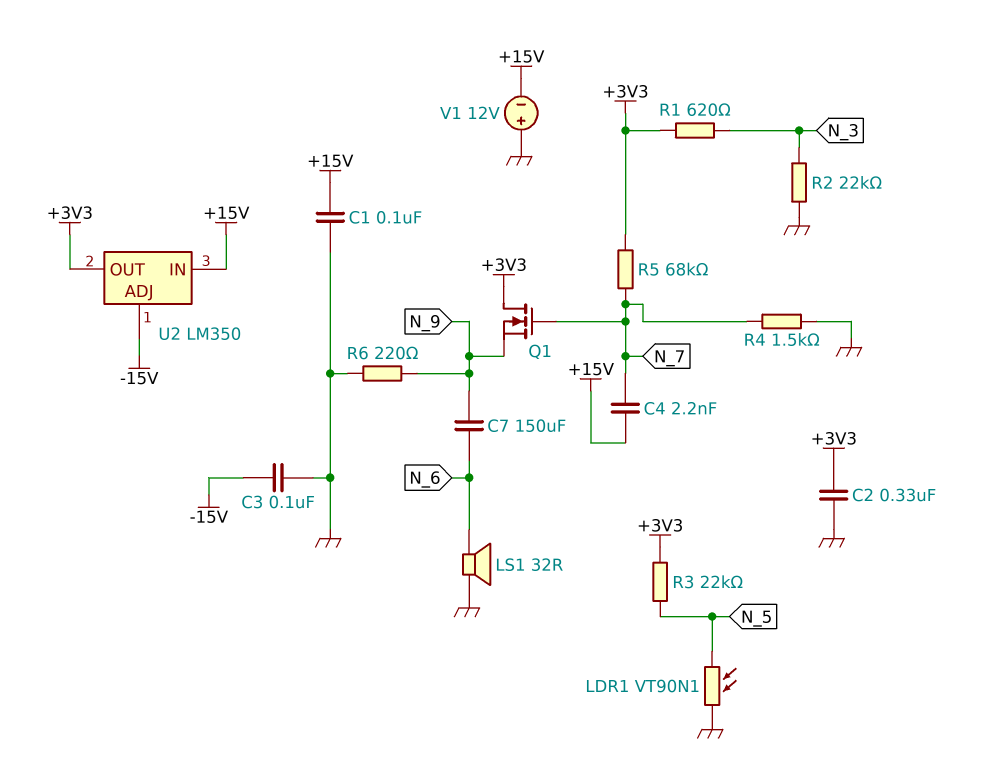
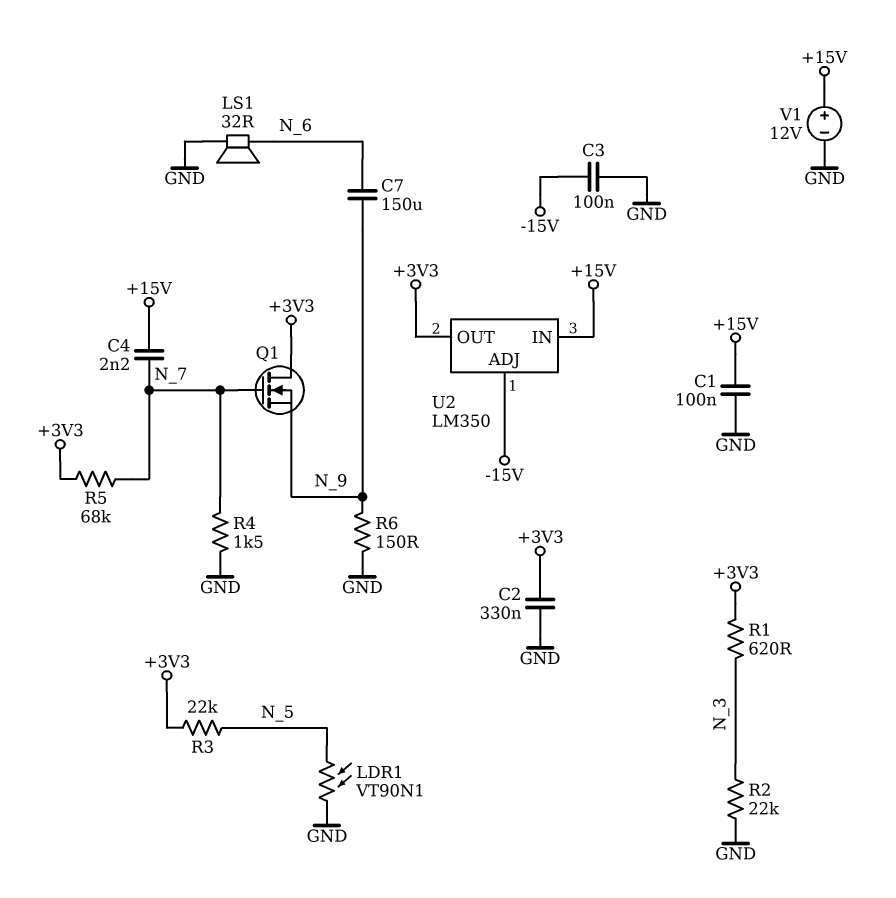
R6: 220 (GND, N_9) -> 150 (GND, N_9)
V1: 12V (plus GND, minus +15V) -> 12V (plus +15V, minus GND)

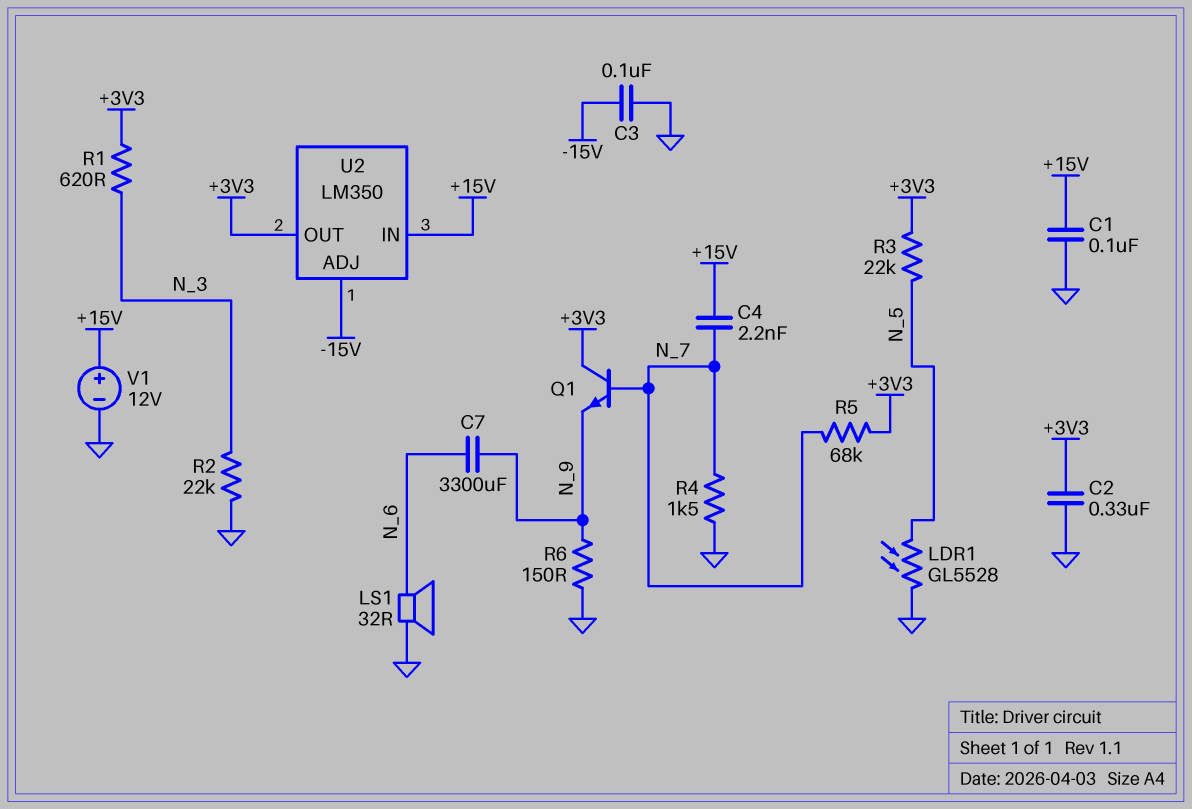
C7: 150uF (N_6, N_9) -> 3300uF (N_6, N_9)
LDR1: VT90N1 (GND, N_5) -> GL5528 (GND, N_5)
Q1: NMOS (G N_7, D +3V3, S N_9) -> NPN (B N_7, C +3V3, E N_9)

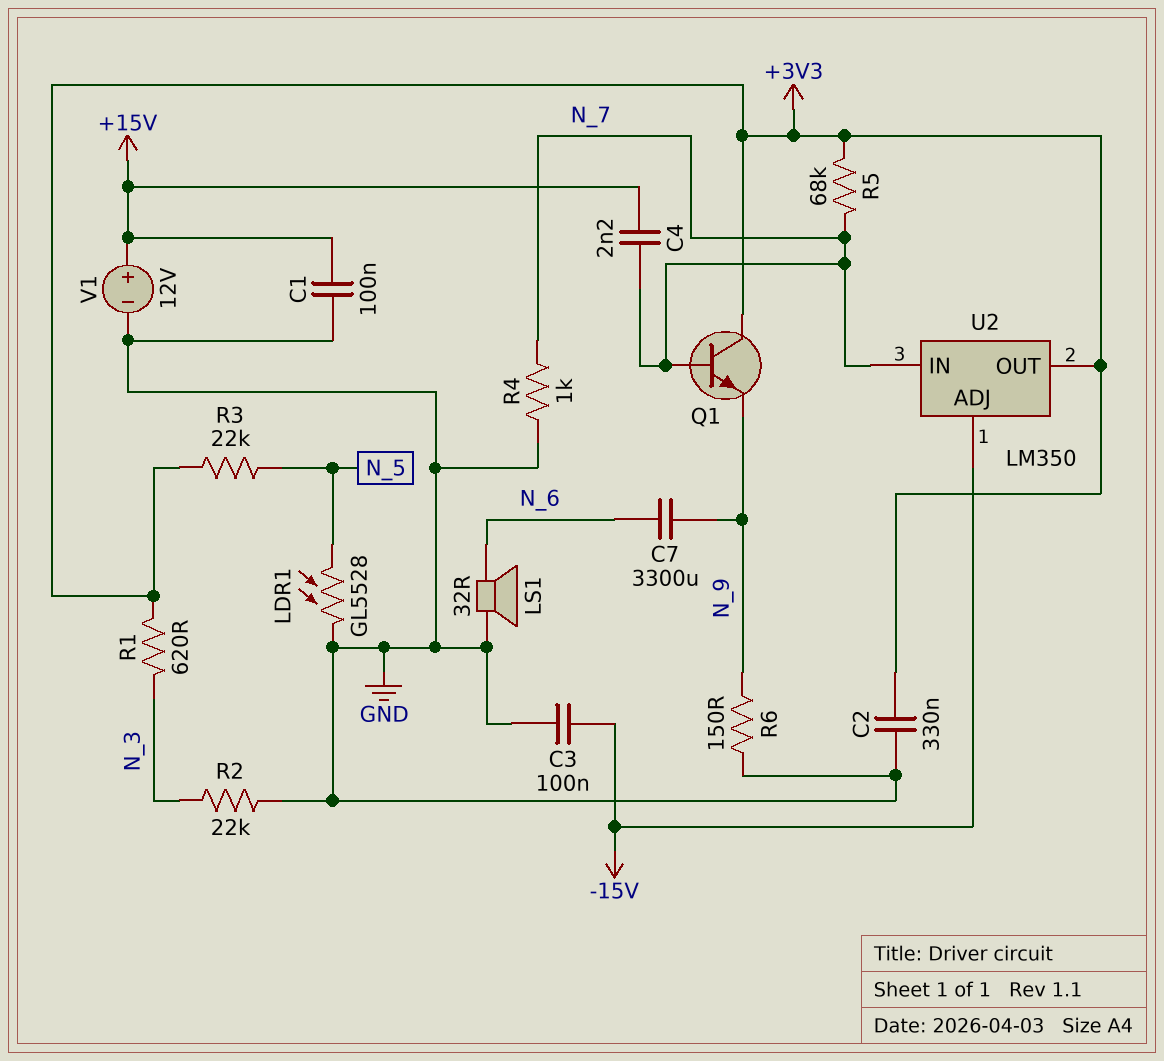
R4: 1.5k (GND, N_7) -> 1k (GND, N_7)
U2 pin IN: +15V -> N_7

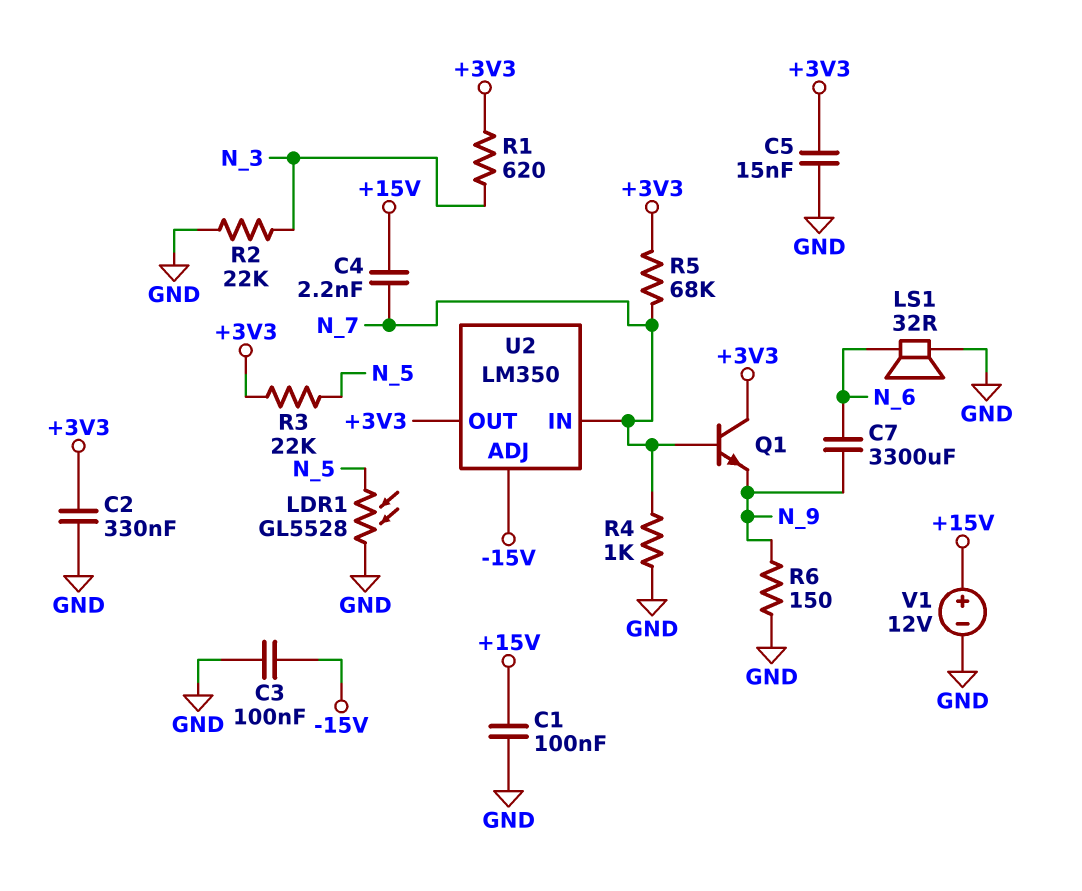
C5: none -> 15nF (+3V3, GND)

